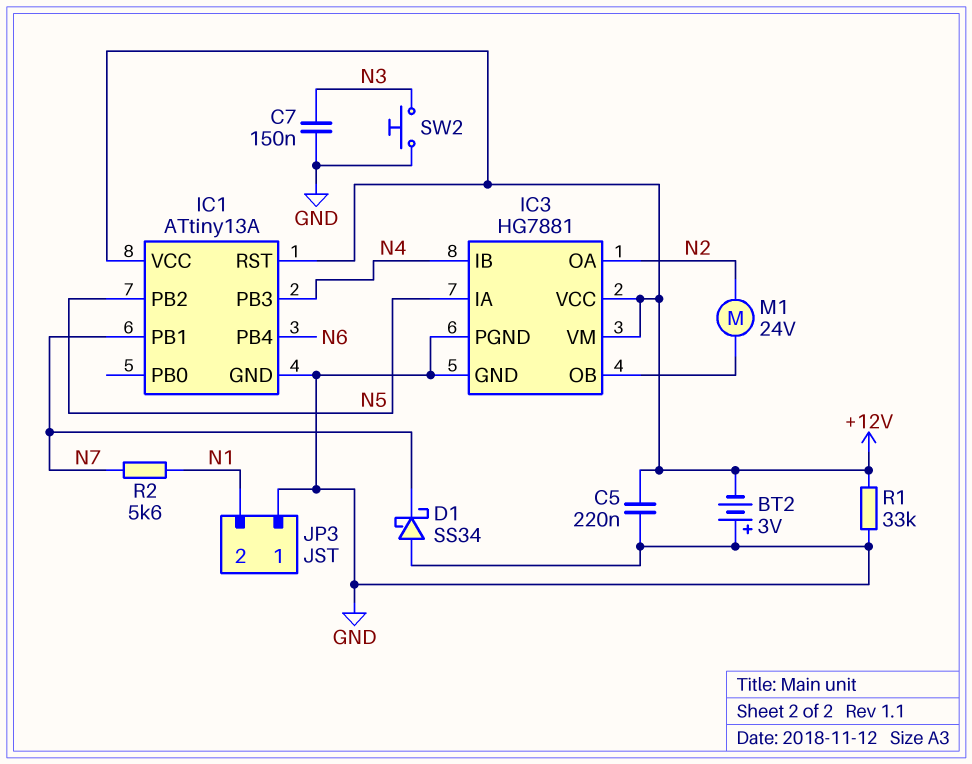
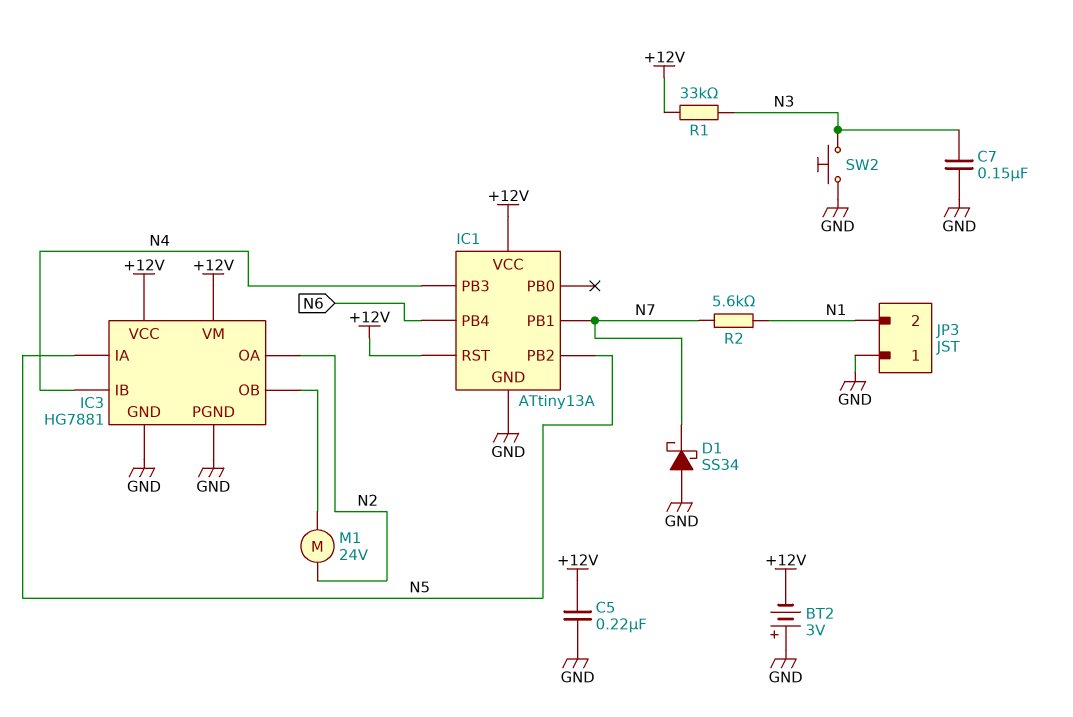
R1: 33k (+12V, GND) -> 33k (+12V, N3)

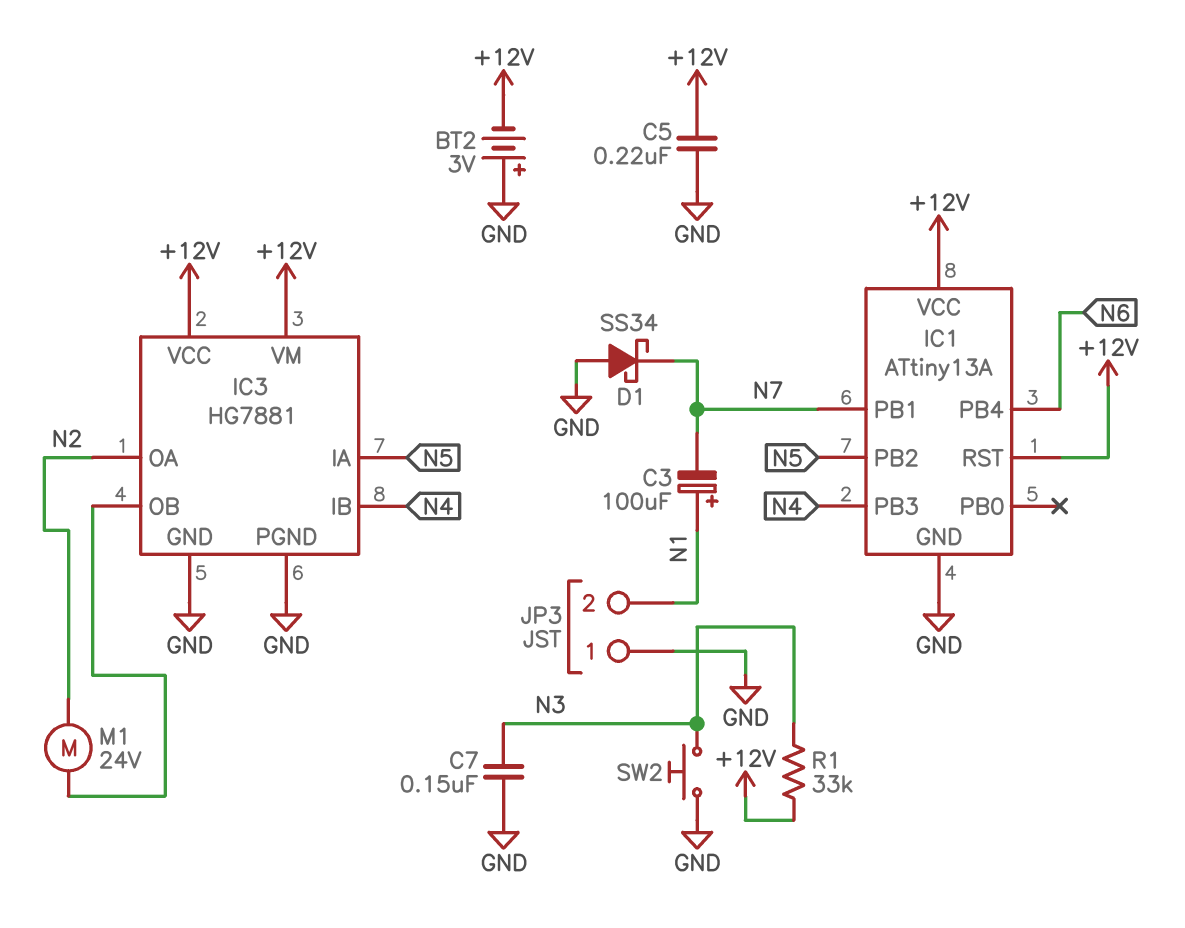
C3: none -> 100uF (plus N1, minus N7)
R2: 5.6k (N1, N7) -> none

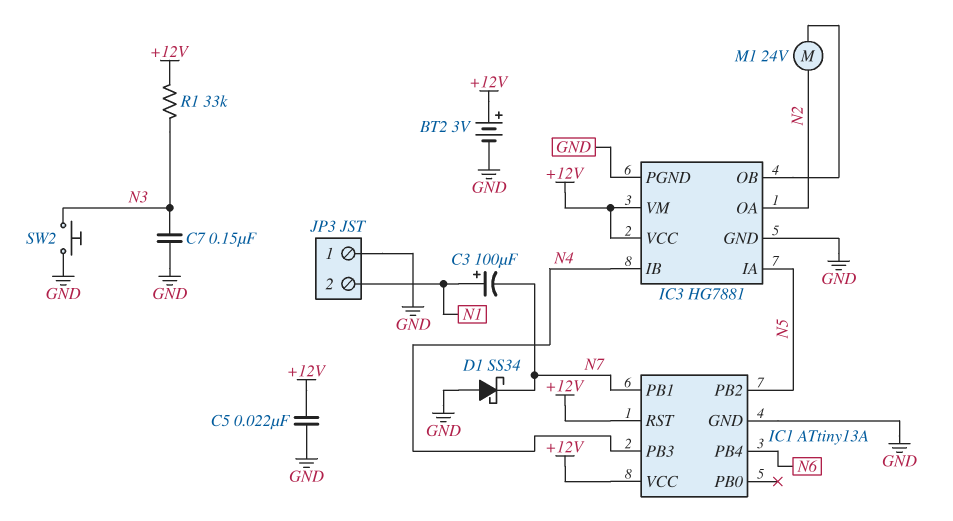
BT2: 3V (plus GND, minus +12V) -> 3V (plus +12V, minus GND)
C5: 220nF (+12V, GND) -> 22nF (+12V, GND)

